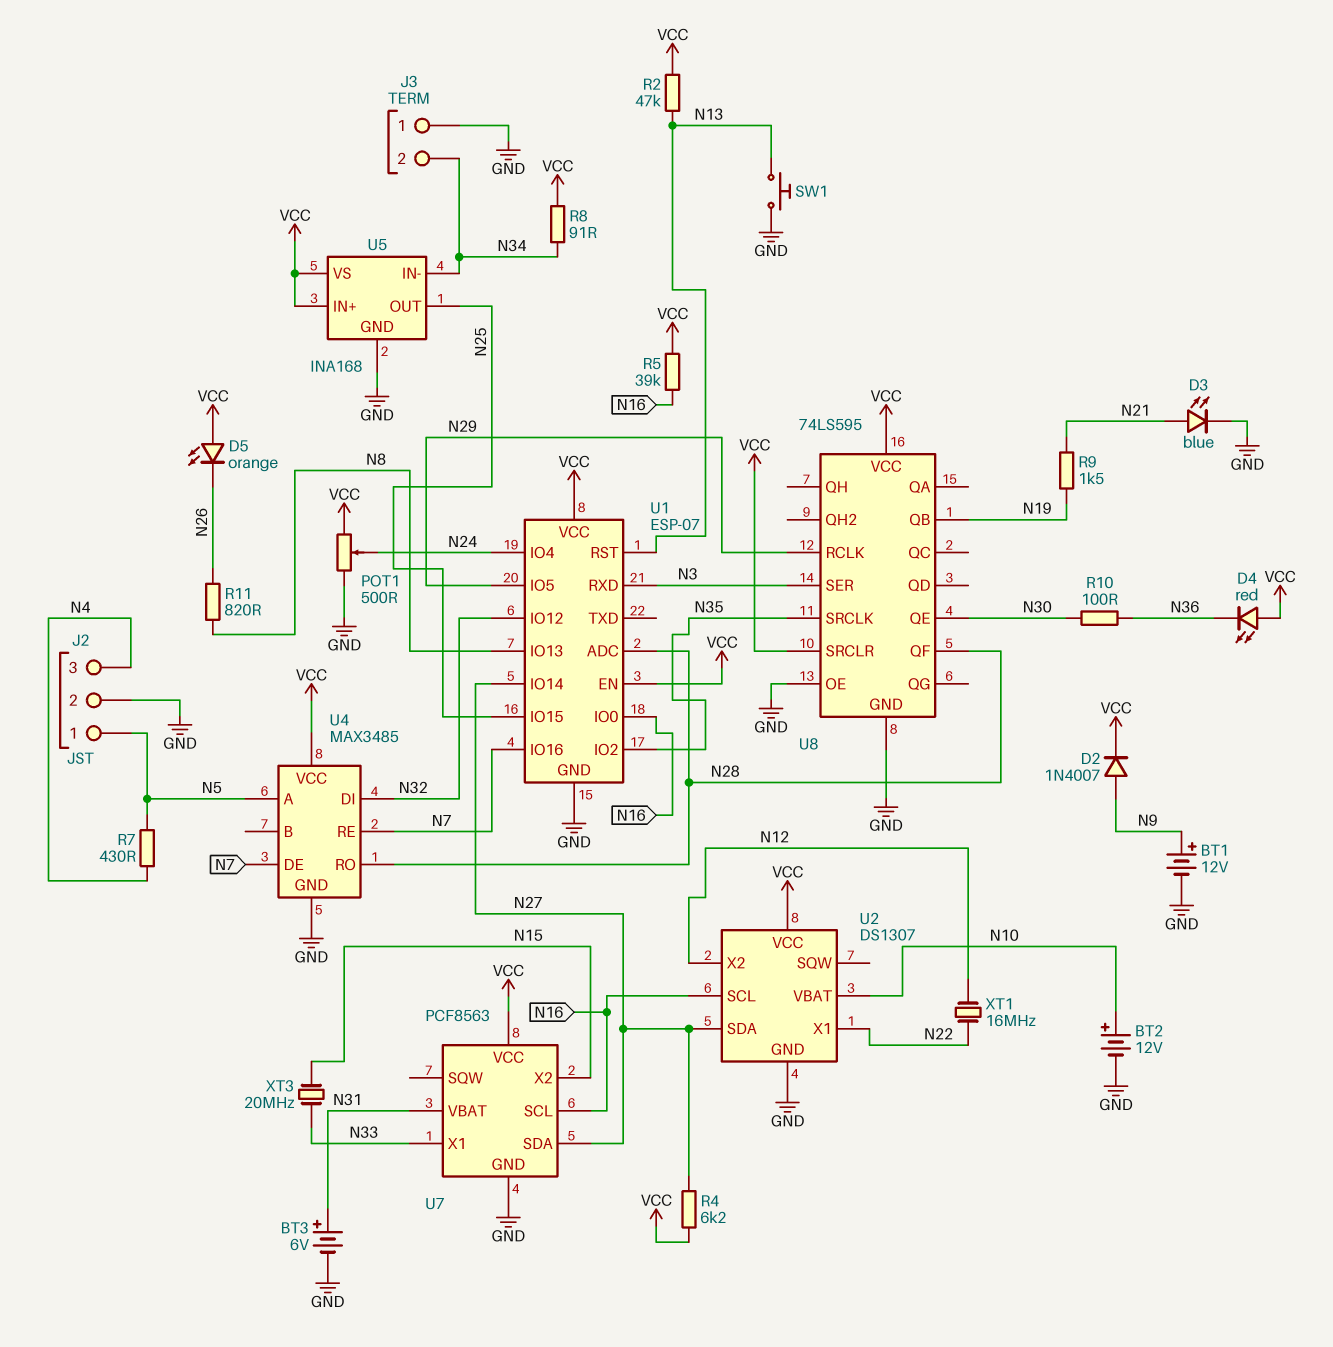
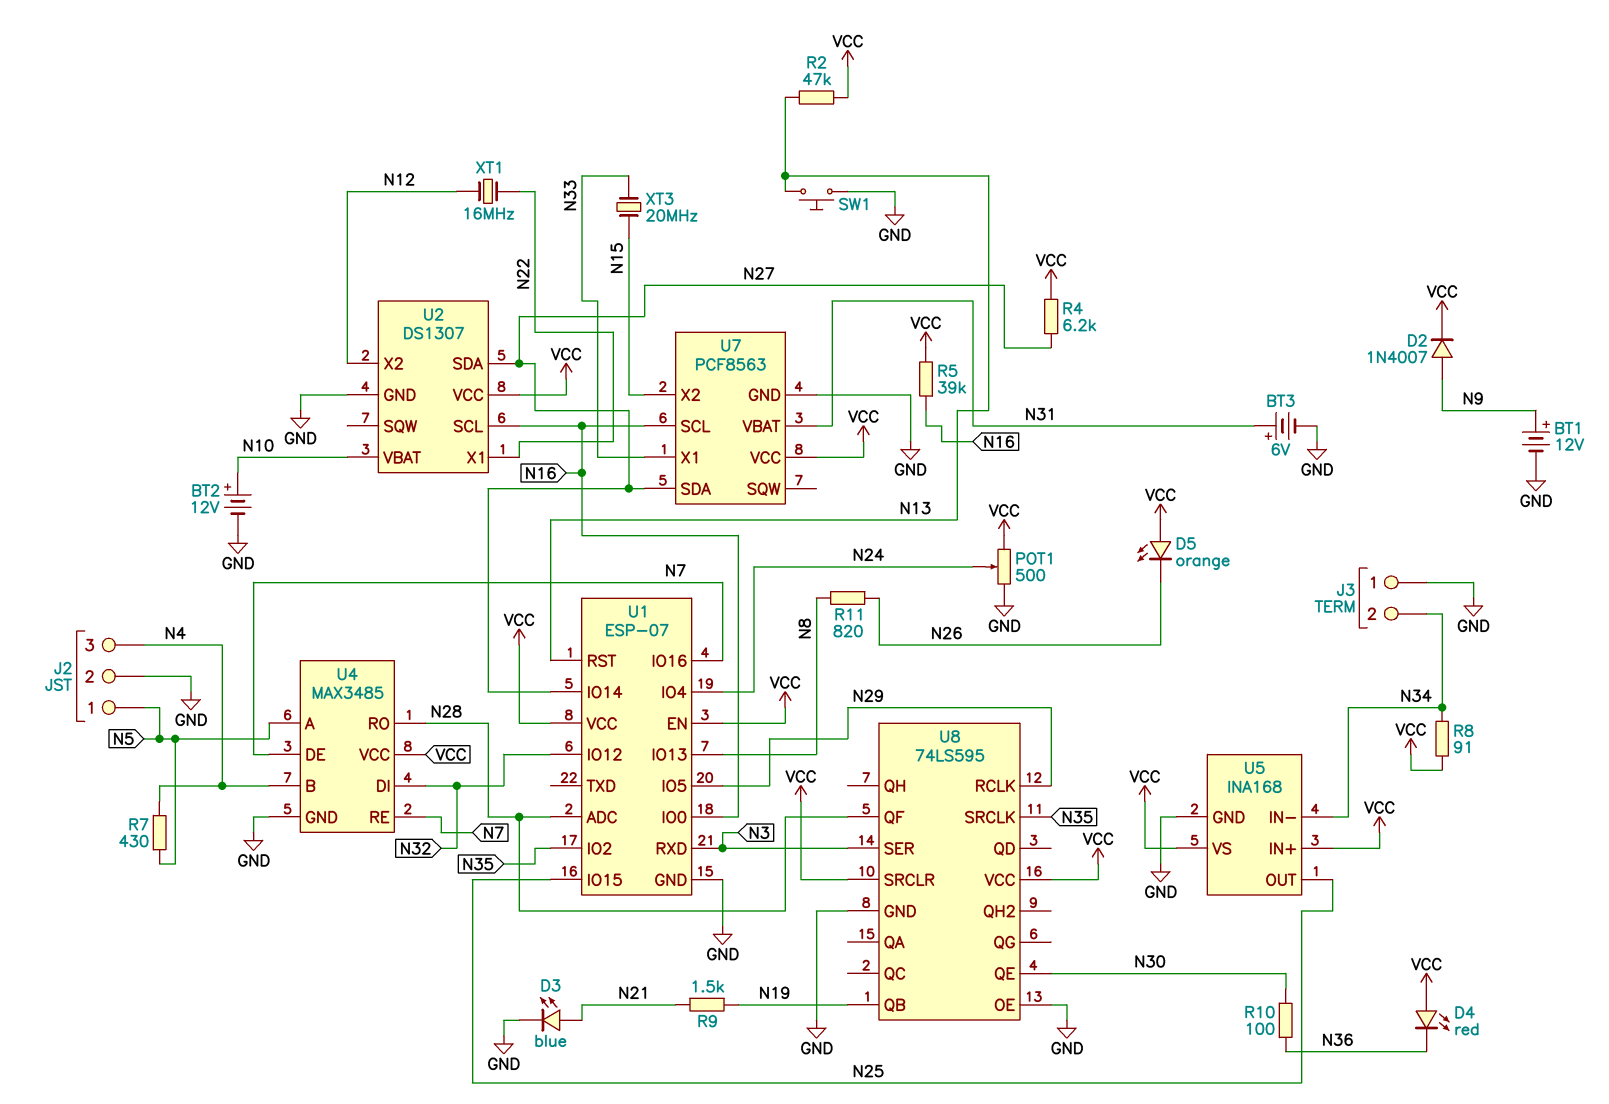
U4 pin B: none -> N4

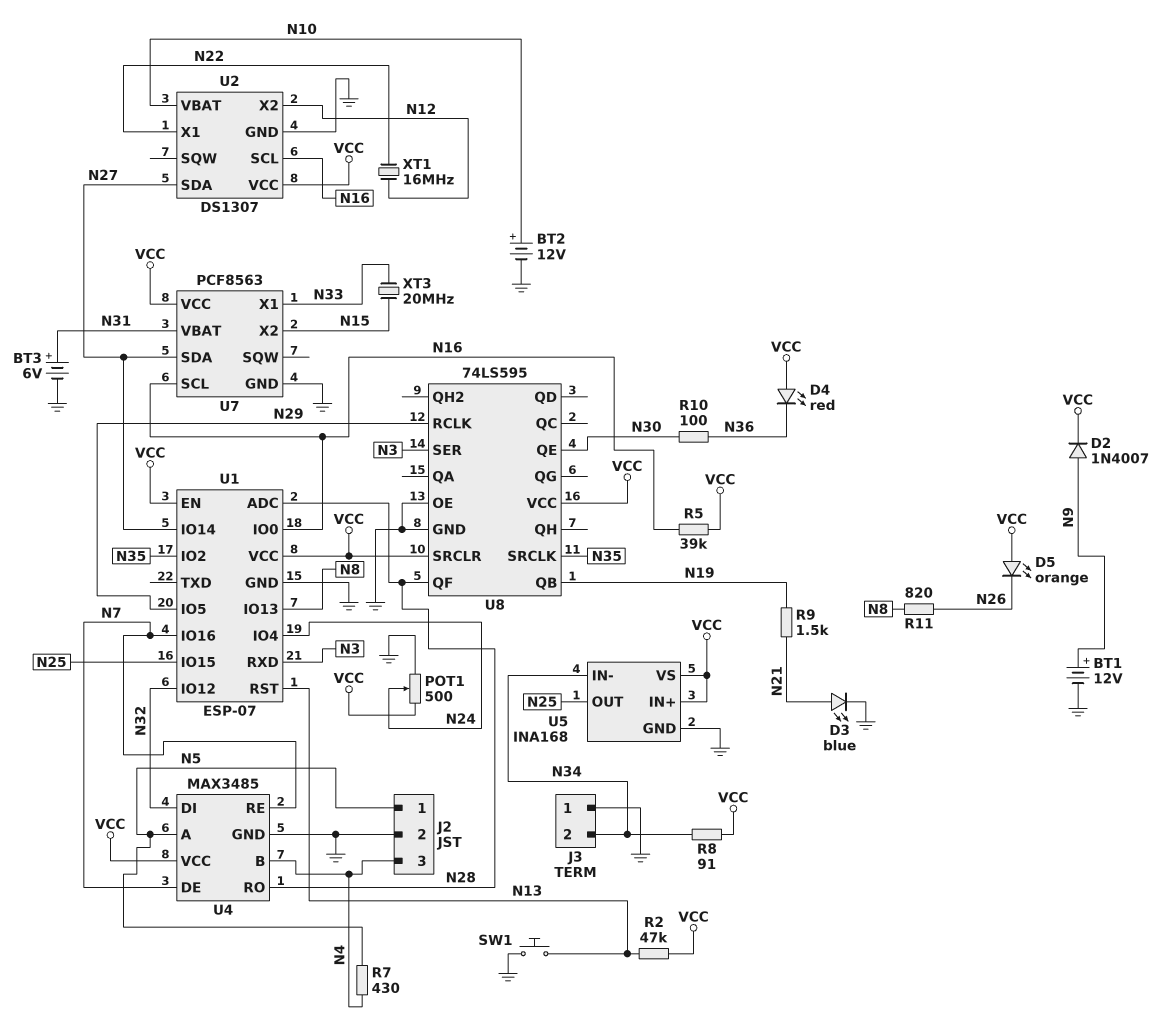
R4: 6.2k (N27, VCC) -> none

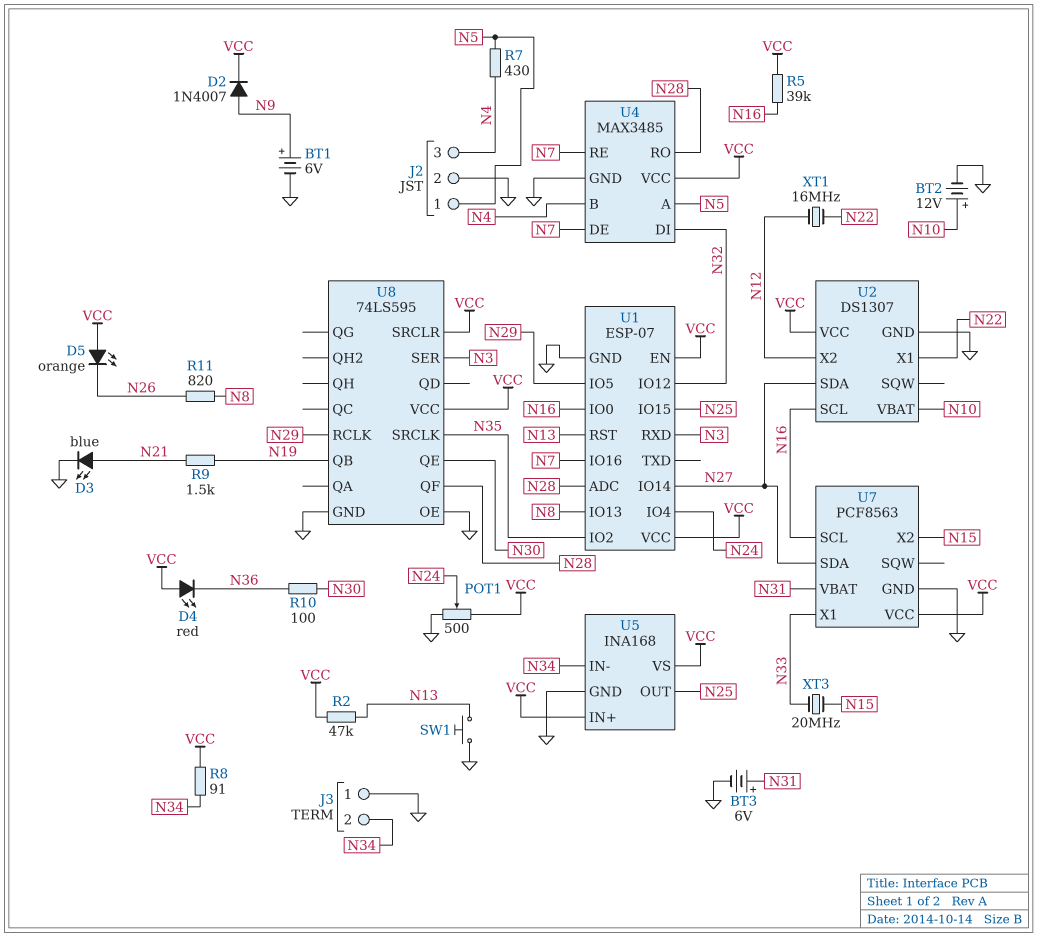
BT1: 12V (plus N9, minus GND) -> 6V (plus N9, minus GND)

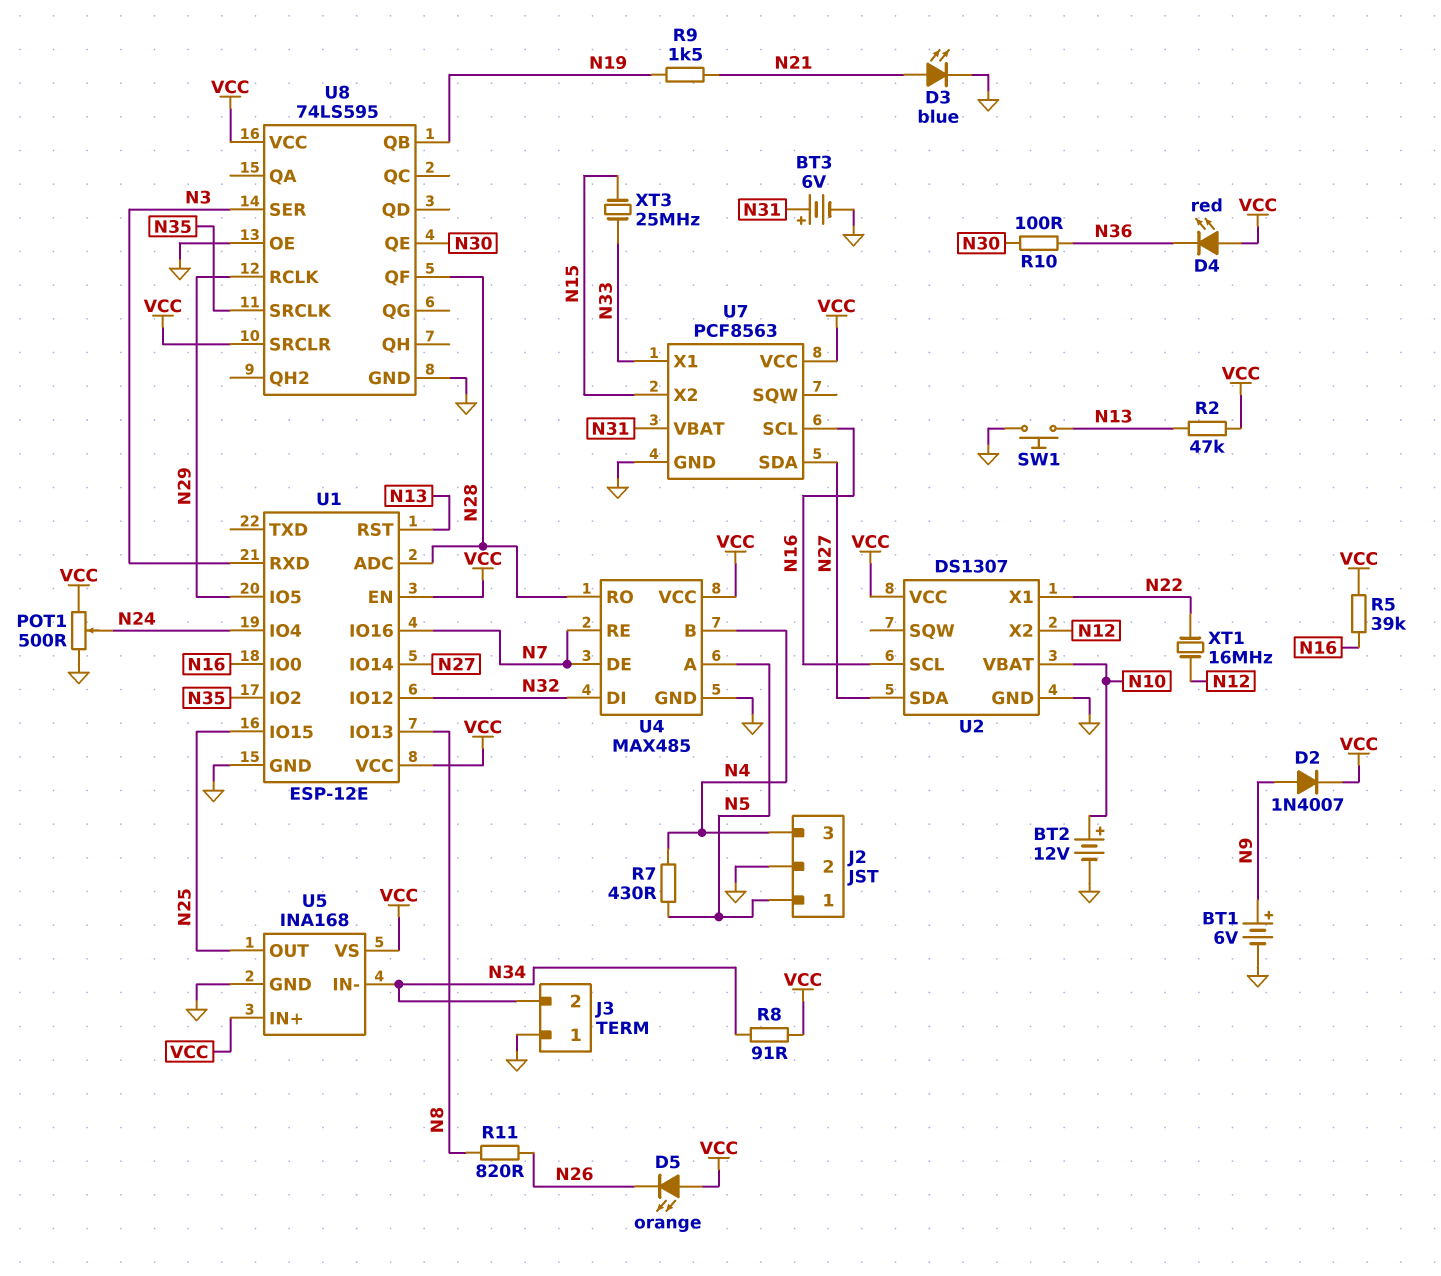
U1: ESP-07 -> ESP-12E
U4: MAX3485 -> MAX485
XT3: 20MHz (N15, N33) -> 25MHz (N15, N33)

